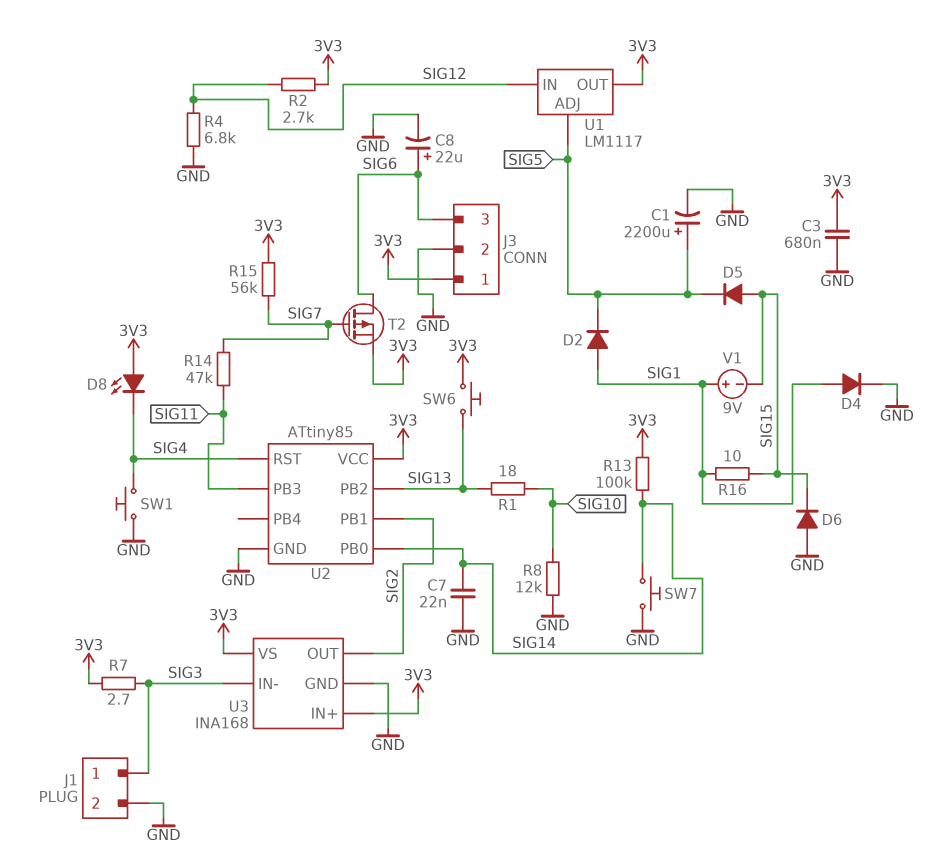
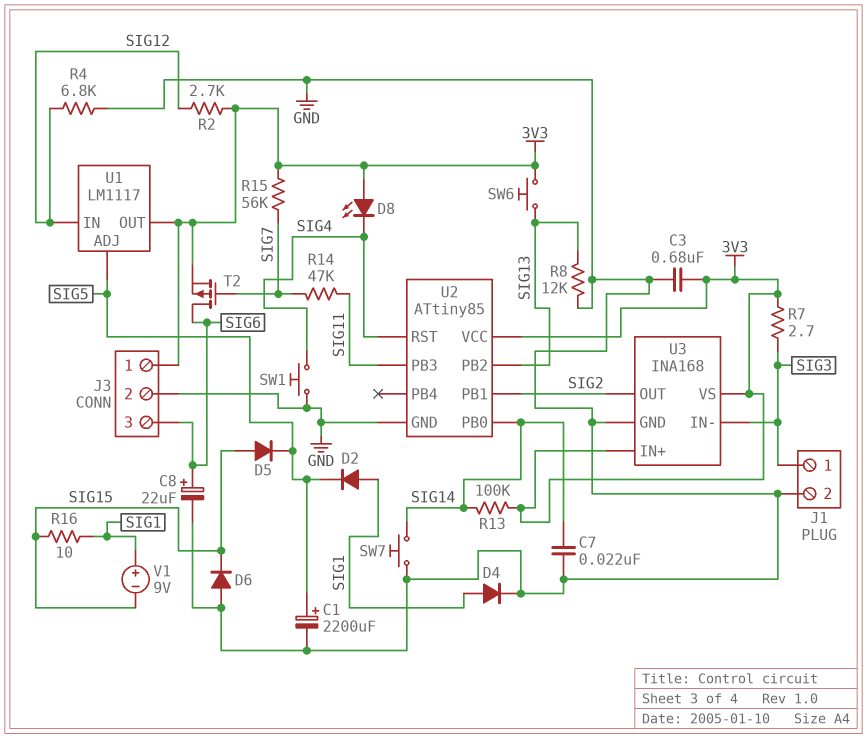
R1: 18 (SIG10, SIG13) -> none
R8: 12k (GND, SIG10) -> 12k (GND, SIG13)

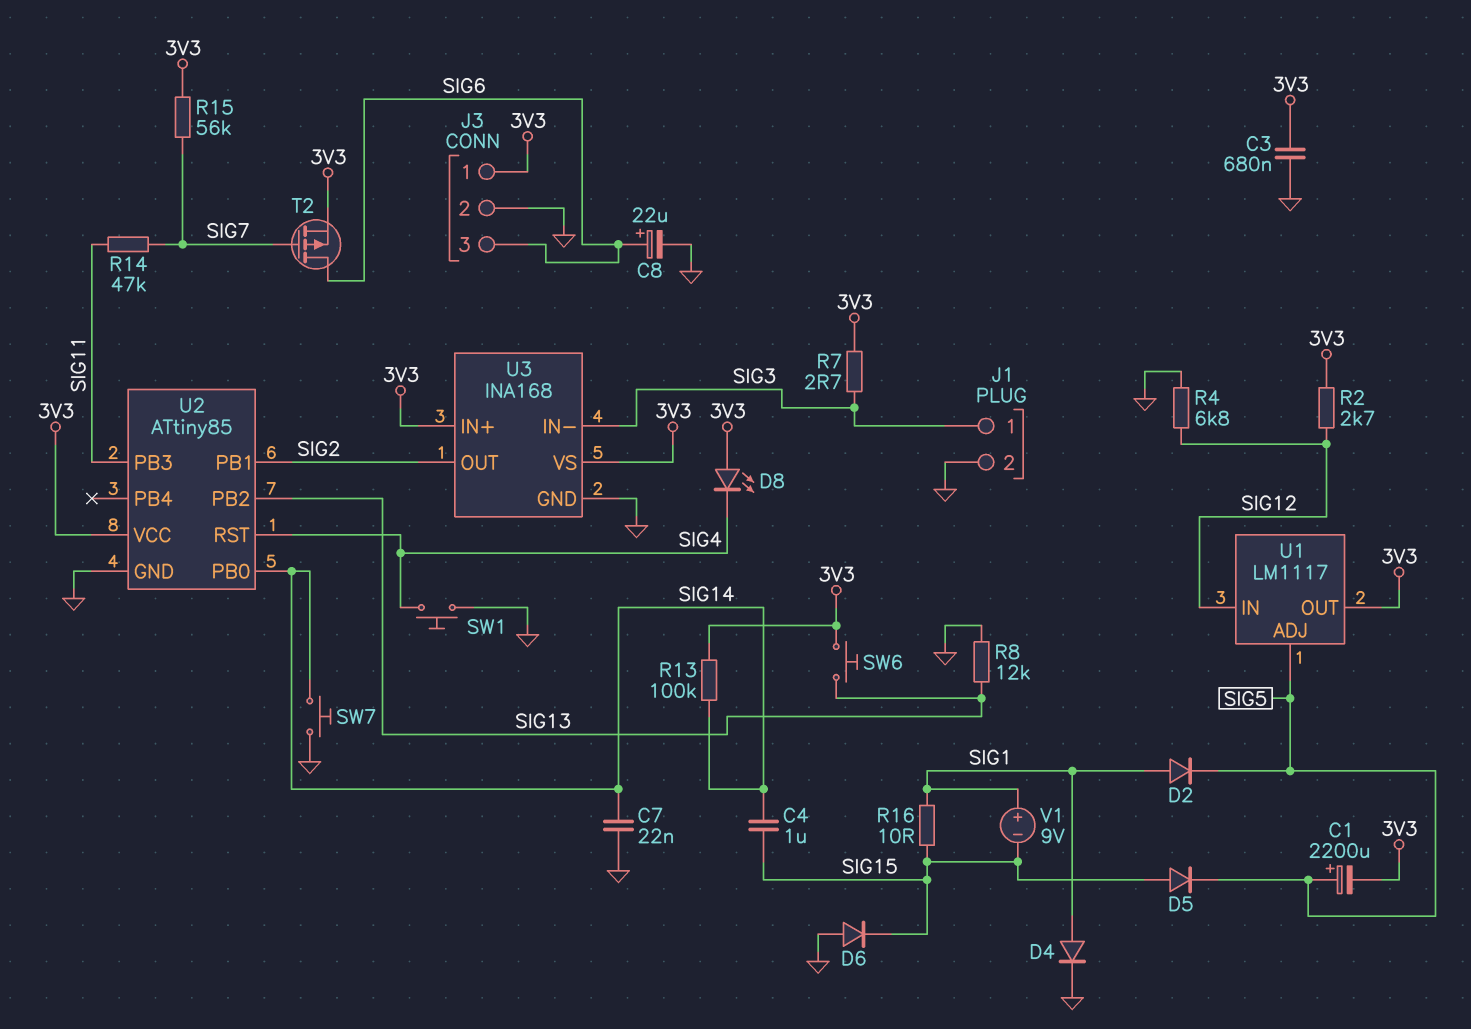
C1: 2200uF (plus SIG5, minus GND) -> 2200uF (plus SIG5, minus 3V3)
C4: none -> 1uF (SIG14, SIG15)

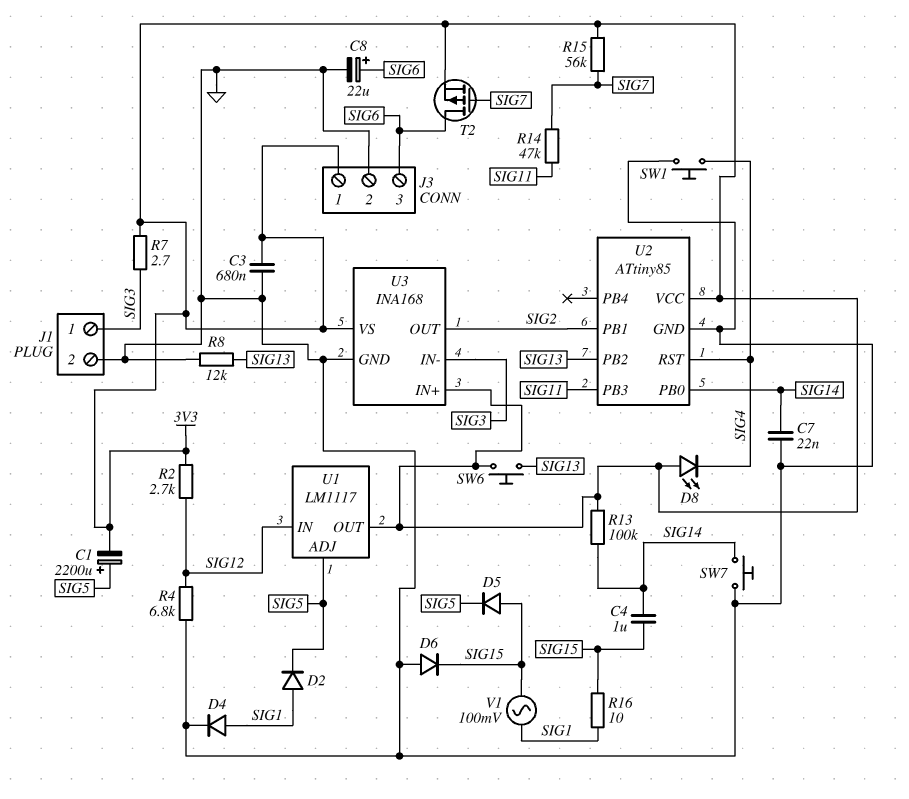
V1: 9V (plus SIG1, minus SIG15) -> AC 100mV (SIG1, SIG15)

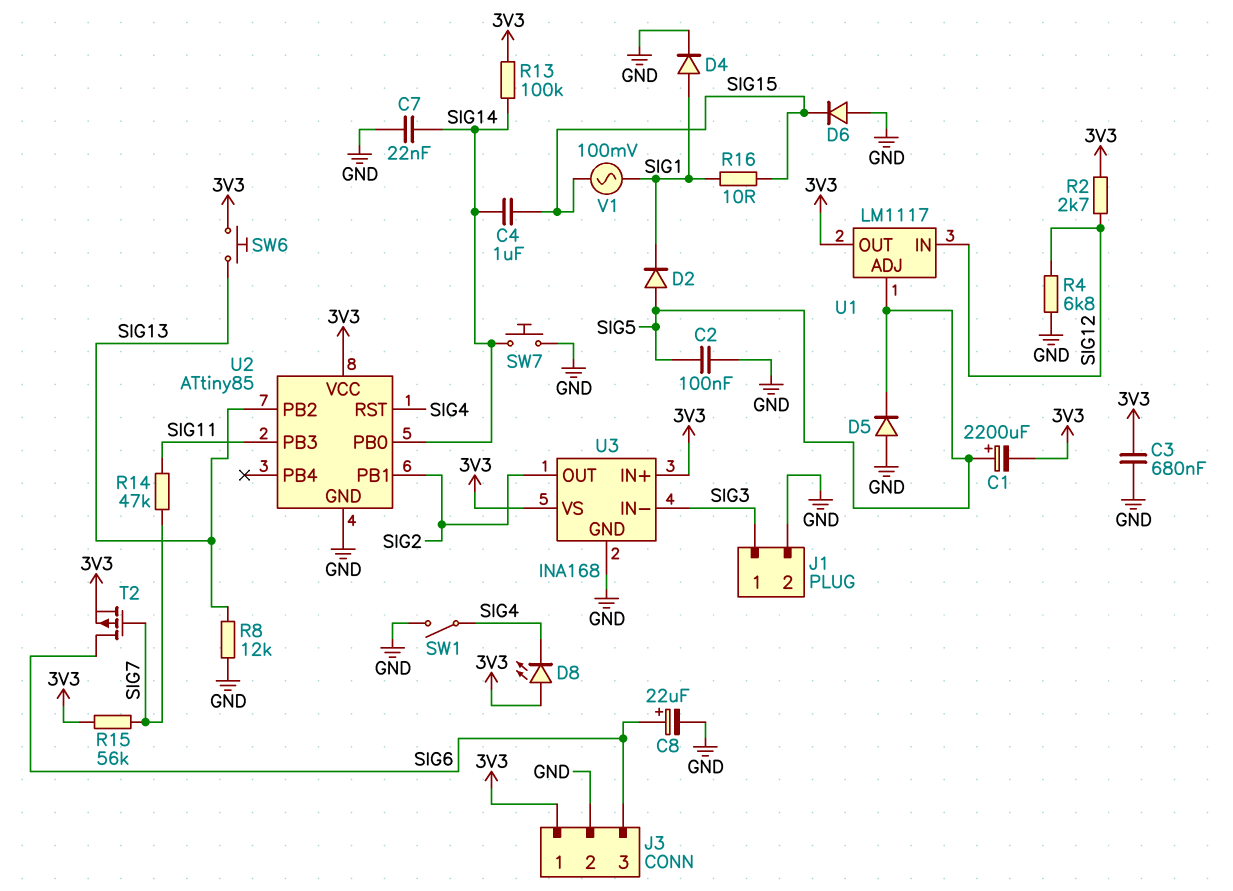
C2: none -> 100nF (GND, SIG5)
D2: diode (A SIG1, K SIG5) -> diode (A SIG5, K SIG1)
D5: diode (A SIG15, K SIG5) -> diode (A GND, K SIG5)
R7: 2.7 (3V3, SIG3) -> none
SW1: button (GND, SIG4) -> switch (GND, SIG4)

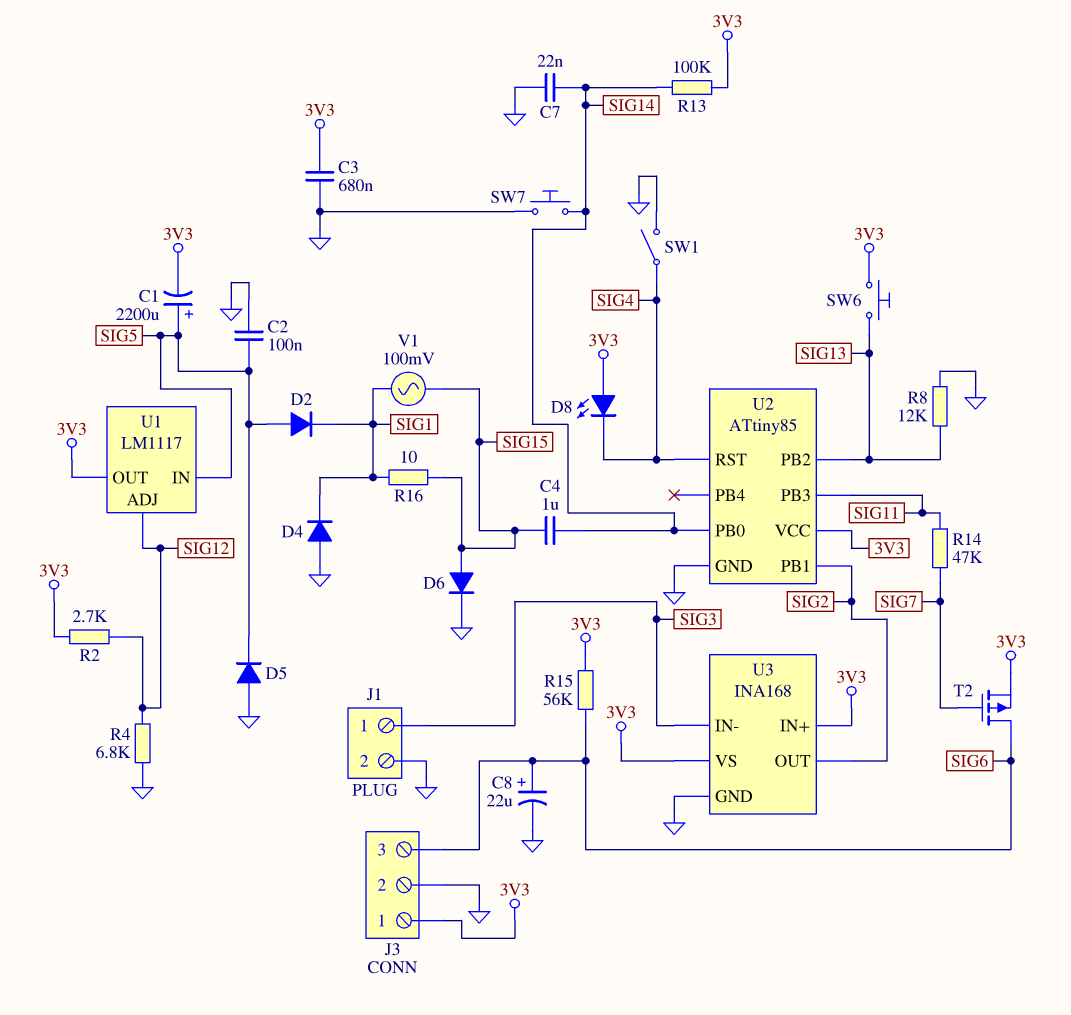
D4: diode (A SIG1, K GND) -> diode (A GND, K SIG1)
D6: diode (A GND, K SIG15) -> diode (A SIG15, K GND)
R15: 56k (3V3, SIG7) -> 56k (3V3, SIG6)
U1 pin ADJ: SIG5 -> SIG12
U1 pin IN: SIG12 -> SIG5

